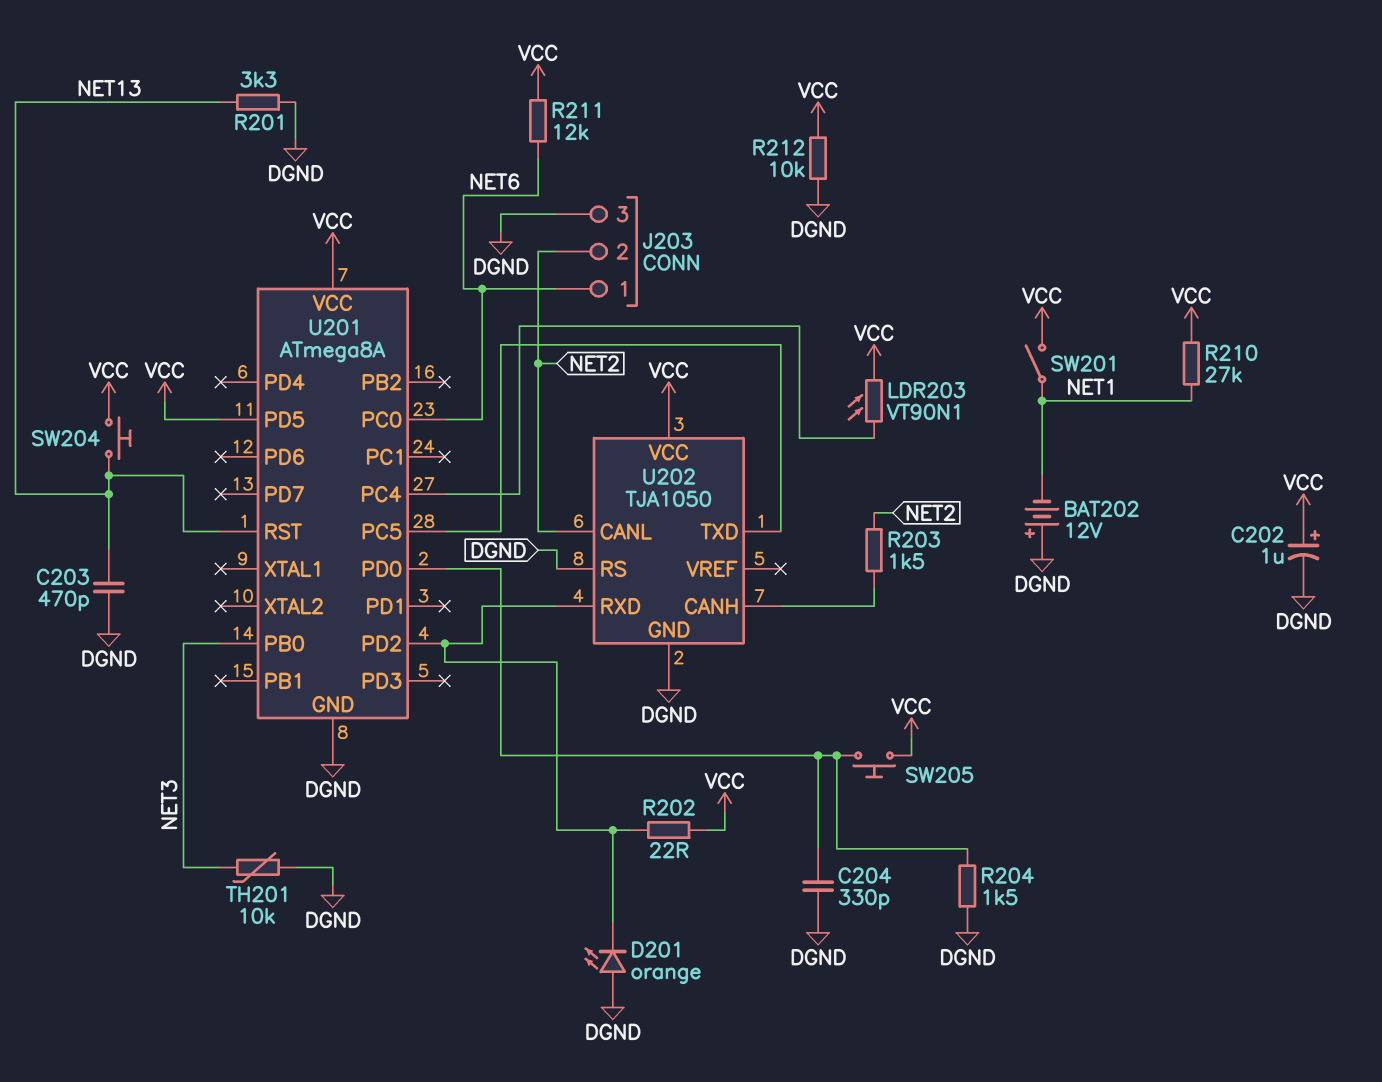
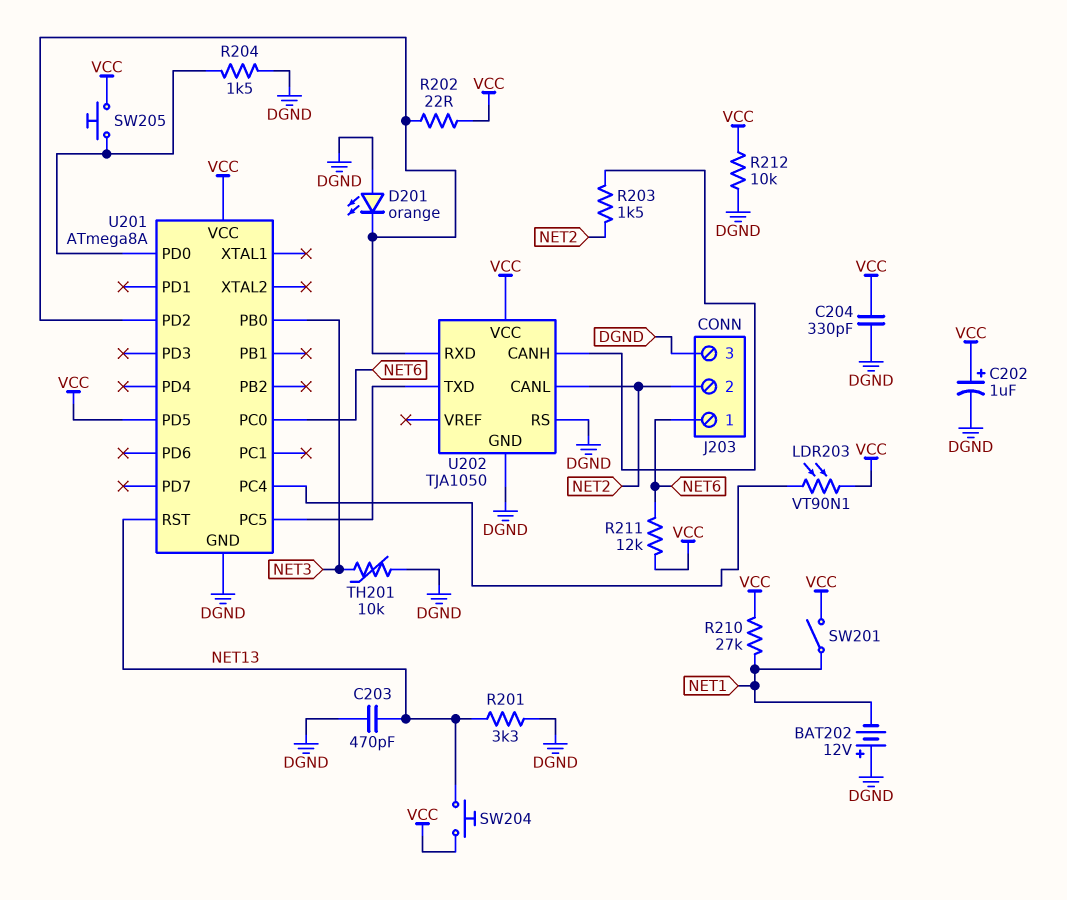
C204: 330pF (DGND, U201/PD0) -> 330pF (DGND, VCC)

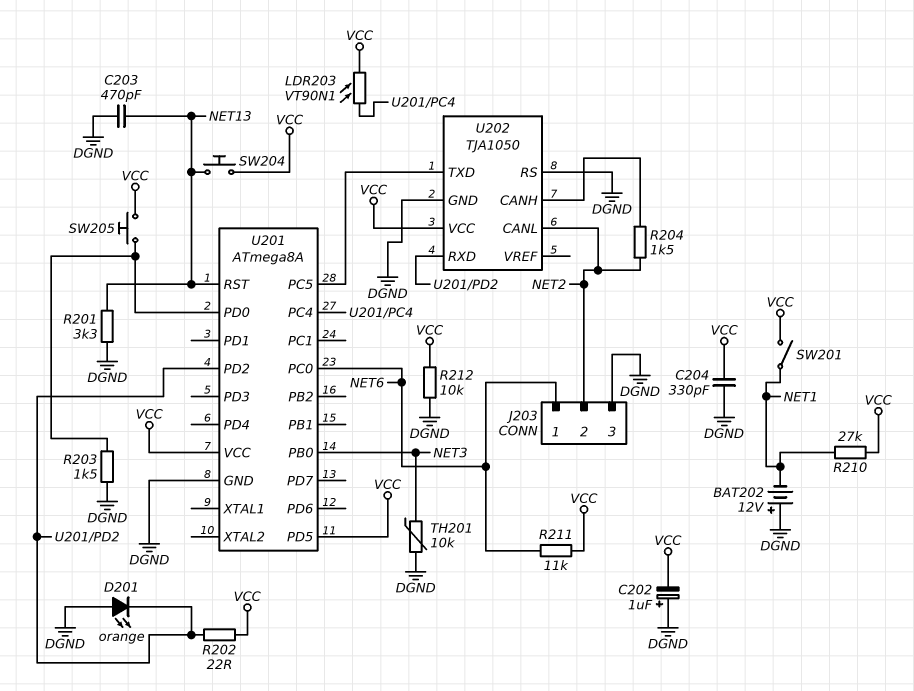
C202: 1uF (plus VCC, minus DGND) -> 1uF (plus DGND, minus VCC)
R203: 1.5k (NET2, U202/CANH) -> 1.5k (DGND, U201/PD0)
R204: 1.5k (DGND, U201/PD0) -> 1.5k (NET2, U202/CANH)
R211: 12k (NET6, VCC) -> 11k (NET6, VCC)

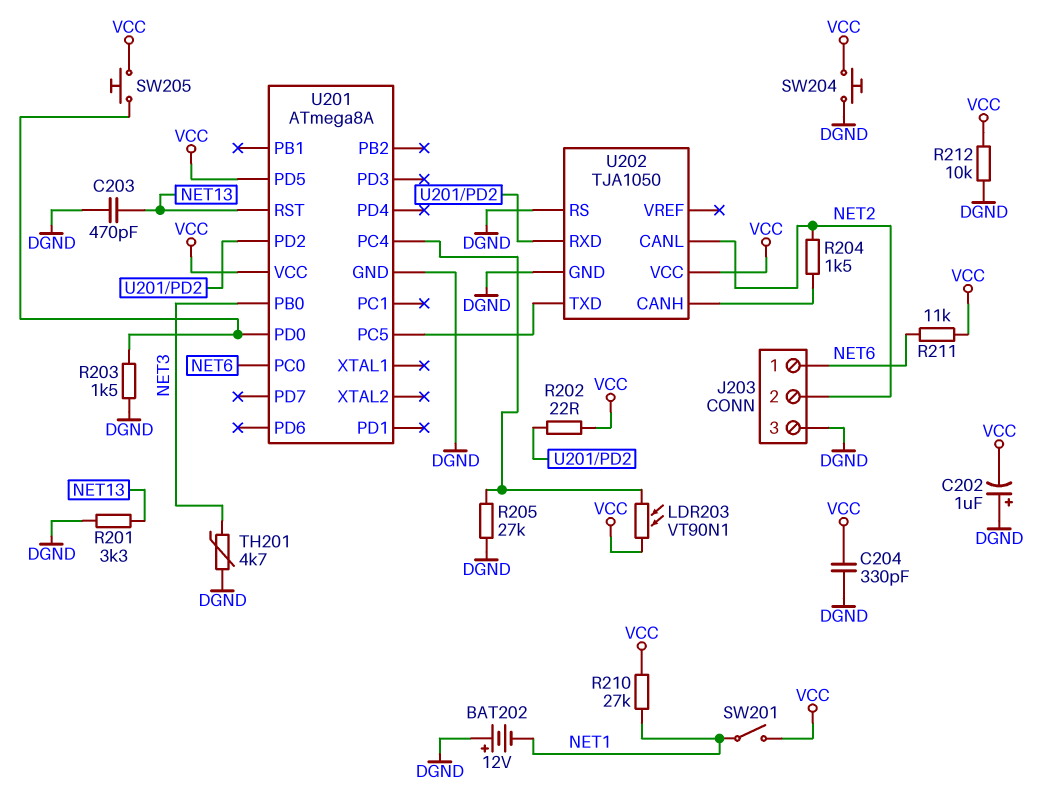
D201: LED orange (A DGND, K U201/PD2) -> none
R205: none -> 27k (DGND, U201/PC4)
SW204: button (NET13, VCC) -> button (DGND, VCC)
TH201: 10k (DGND, NET3) -> 4.7k (DGND, NET3)

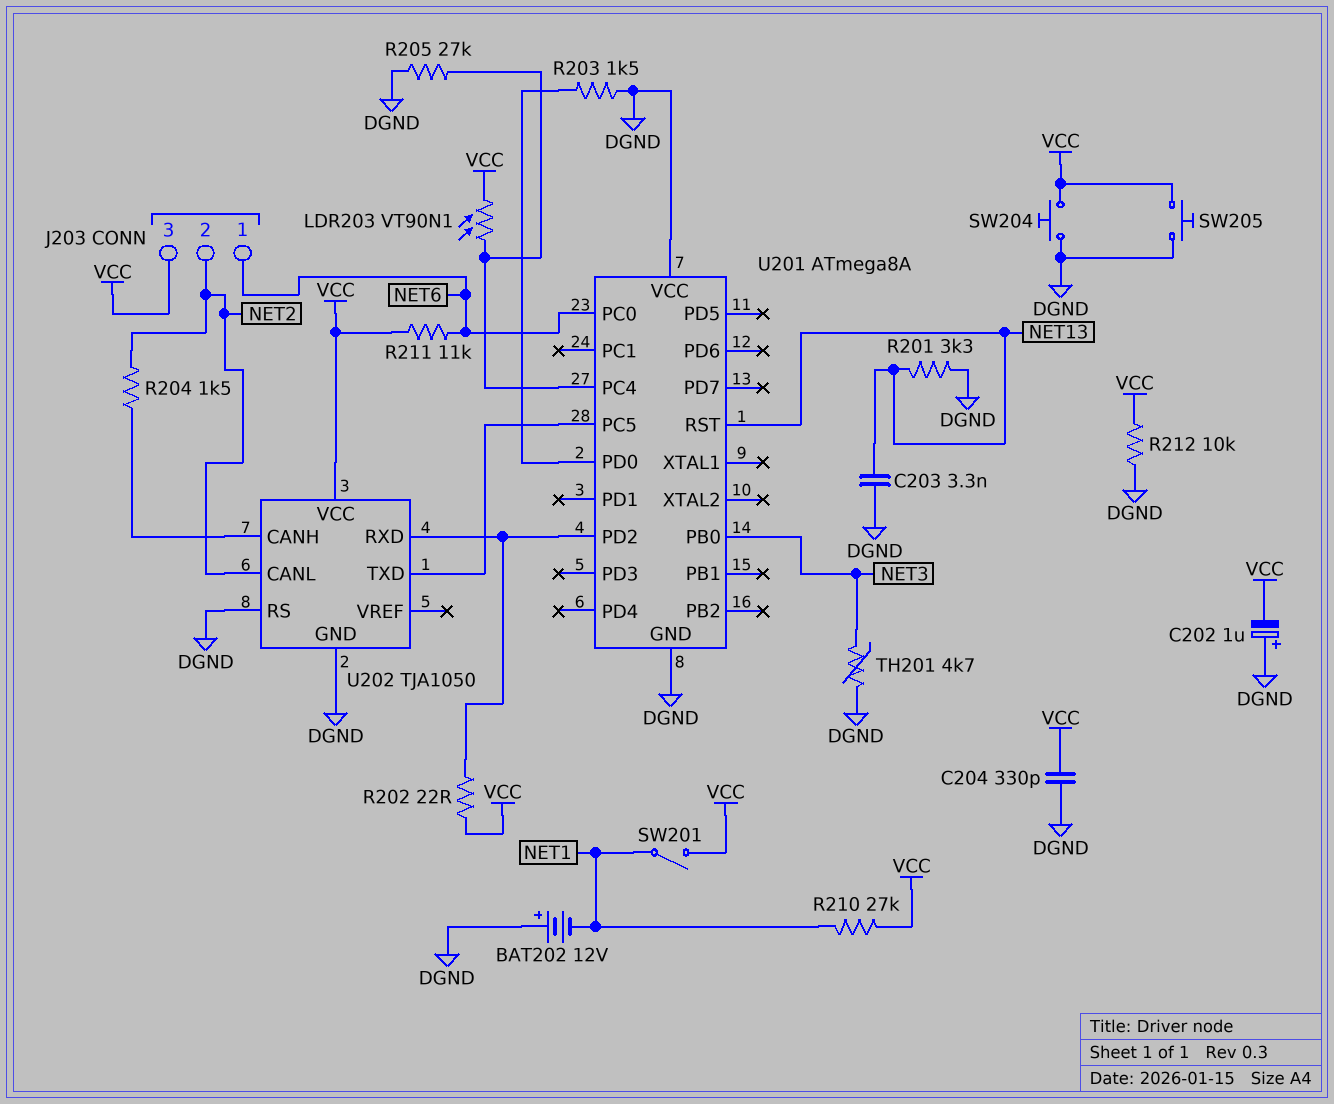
C203: 470pF (DGND, NET13) -> 3.3nF (DGND, NET13)
J203 pin 3: DGND -> VCC
SW205: button (U201/PD0, VCC) -> button (DGND, VCC)
U201 pin PD5: VCC -> none
U201 pin VCC: VCC -> DGND

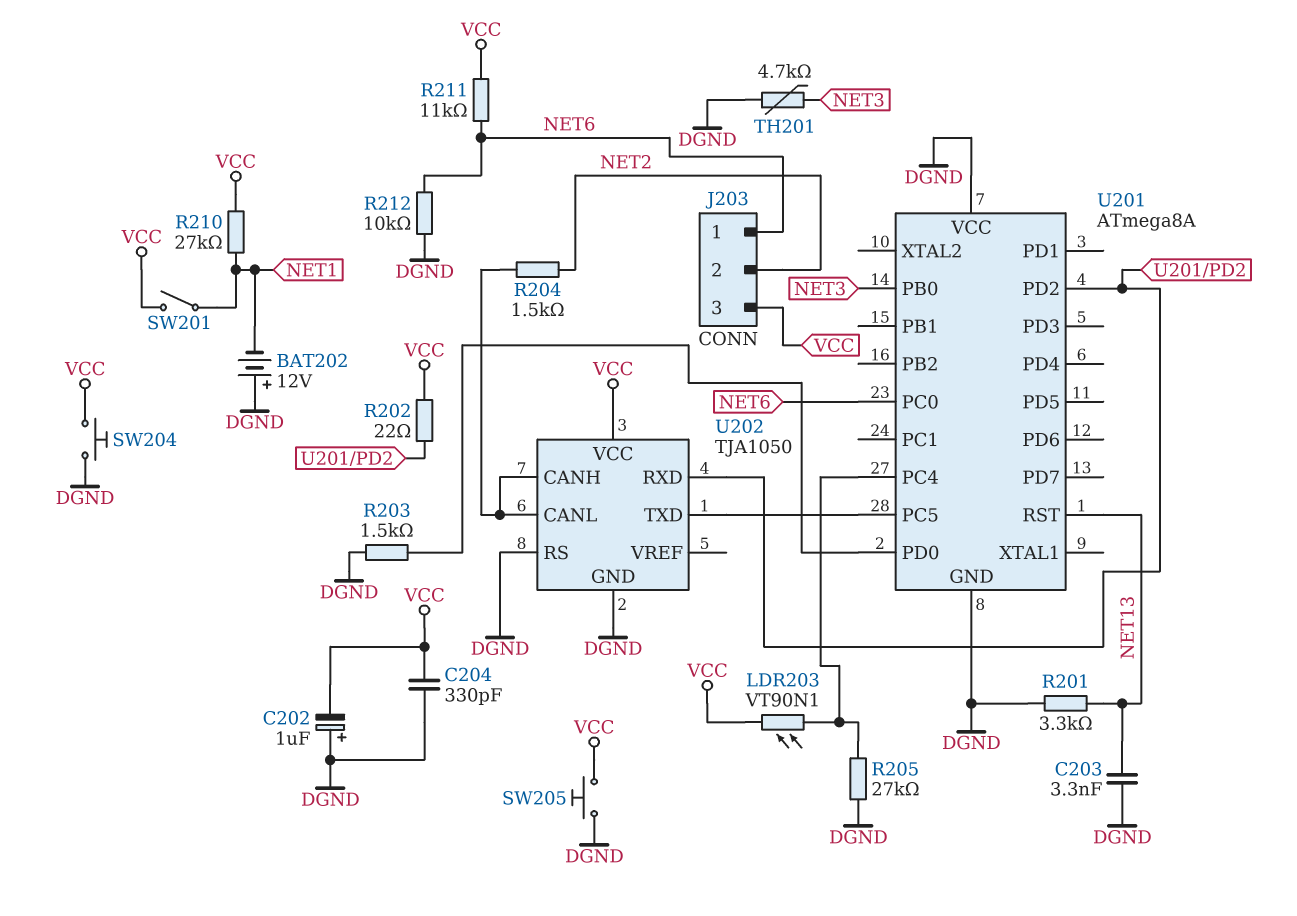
R212: 10k (DGND, VCC) -> 10k (DGND, NET6)
U202 pin CANL: NET2 -> U202/CANH

